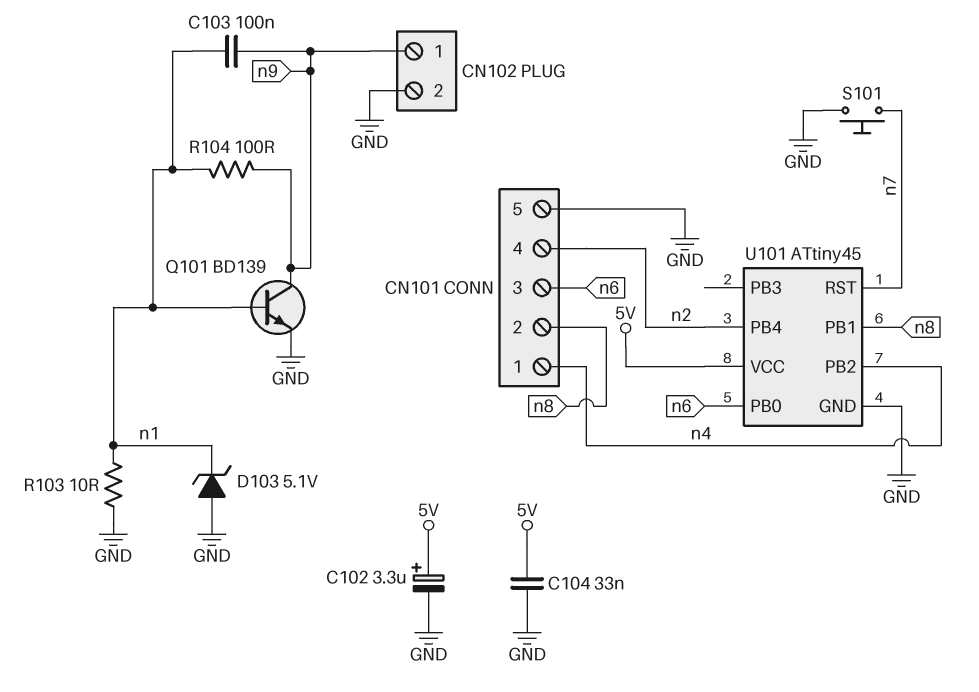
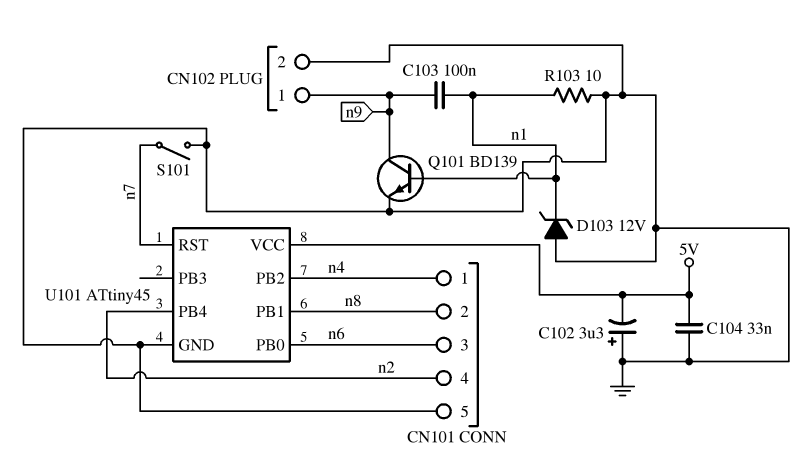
C102: 3.3uF (plus 5V, minus GND) -> 3.3uF (plus GND, minus 5V)
D103: zener 5.1V (A GND, K n1) -> zener 12V (A GND, K n1)
R104: 100 (n1, n9) -> none
S101: button (GND, n7) -> switch (GND, n7)

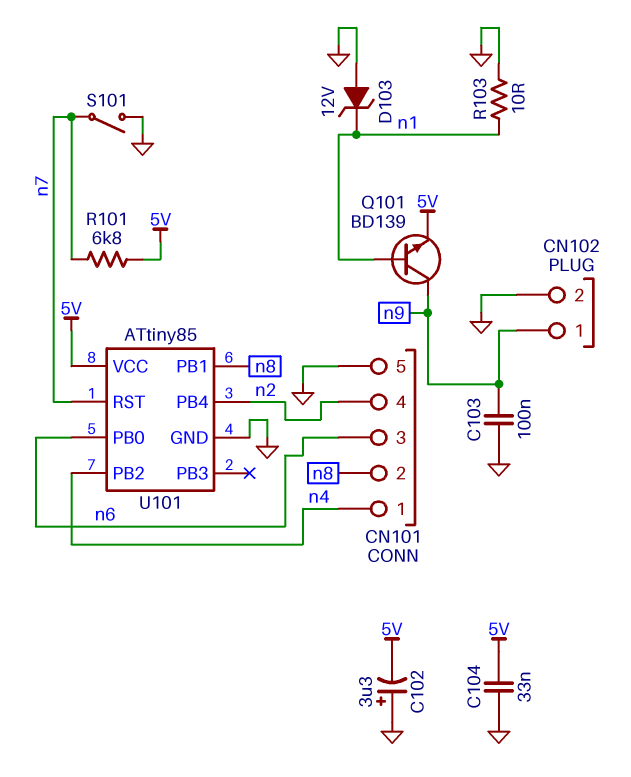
C103: 100nF (n1, n9) -> 100nF (GND, n9)
Q101: NPN BD139 (B n1, C n9, E GND) -> NPN BD139 (B n1, C n9, E 5V)
R101: none -> 6.8k (5V, n7)
U101: ATtiny45 -> ATtiny85

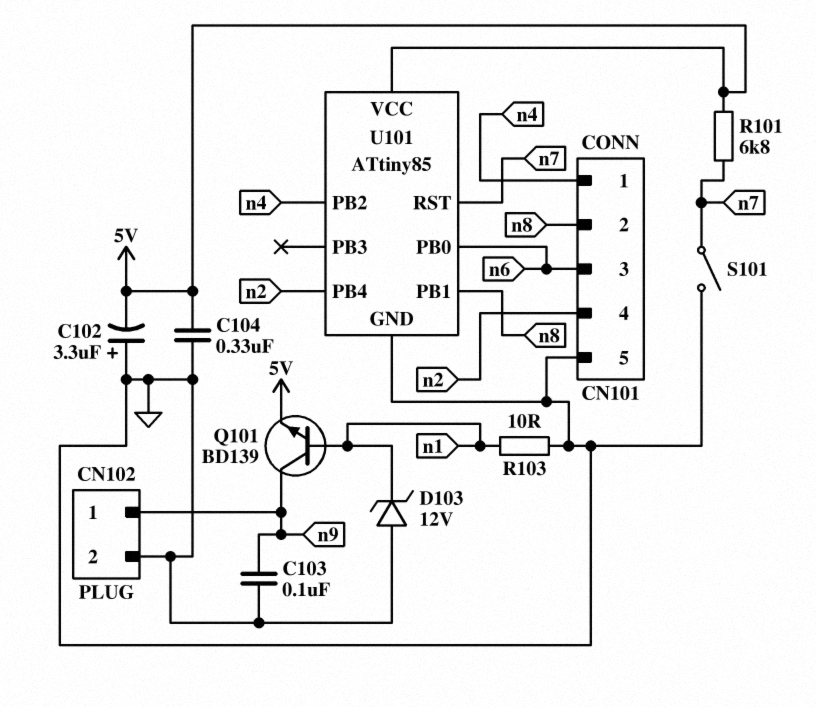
C104: 33nF (5V, GND) -> 330nF (5V, GND)

